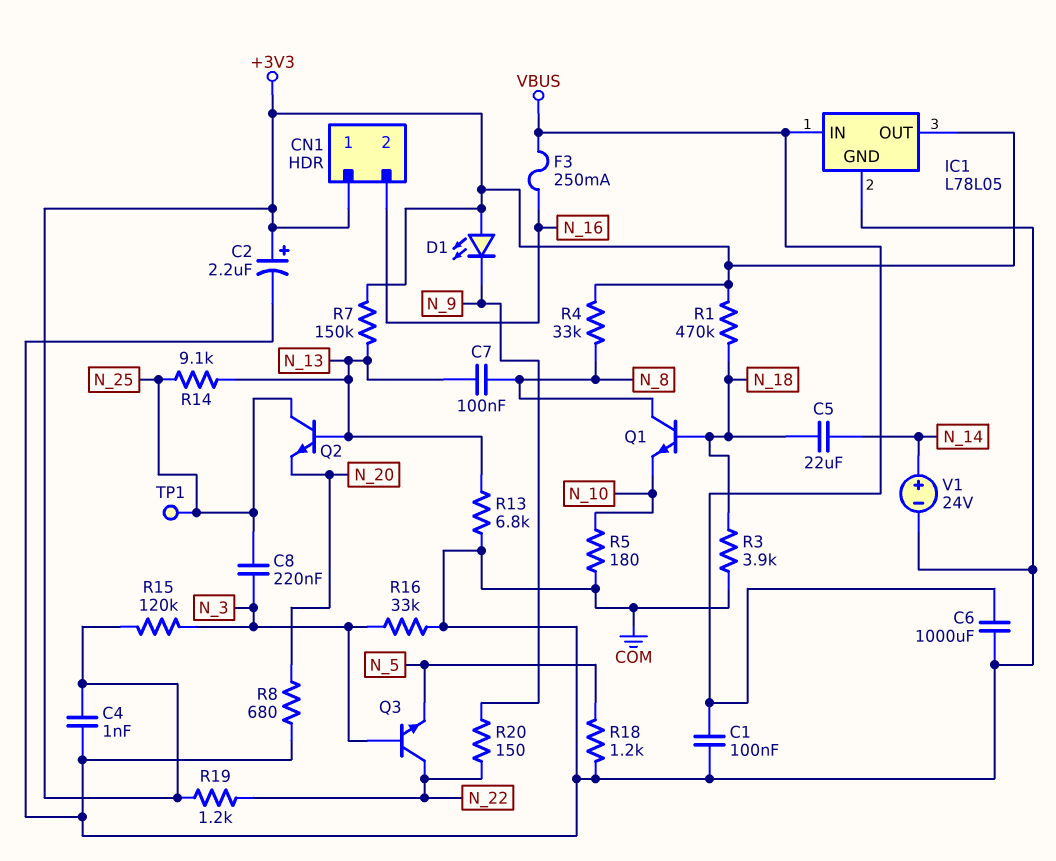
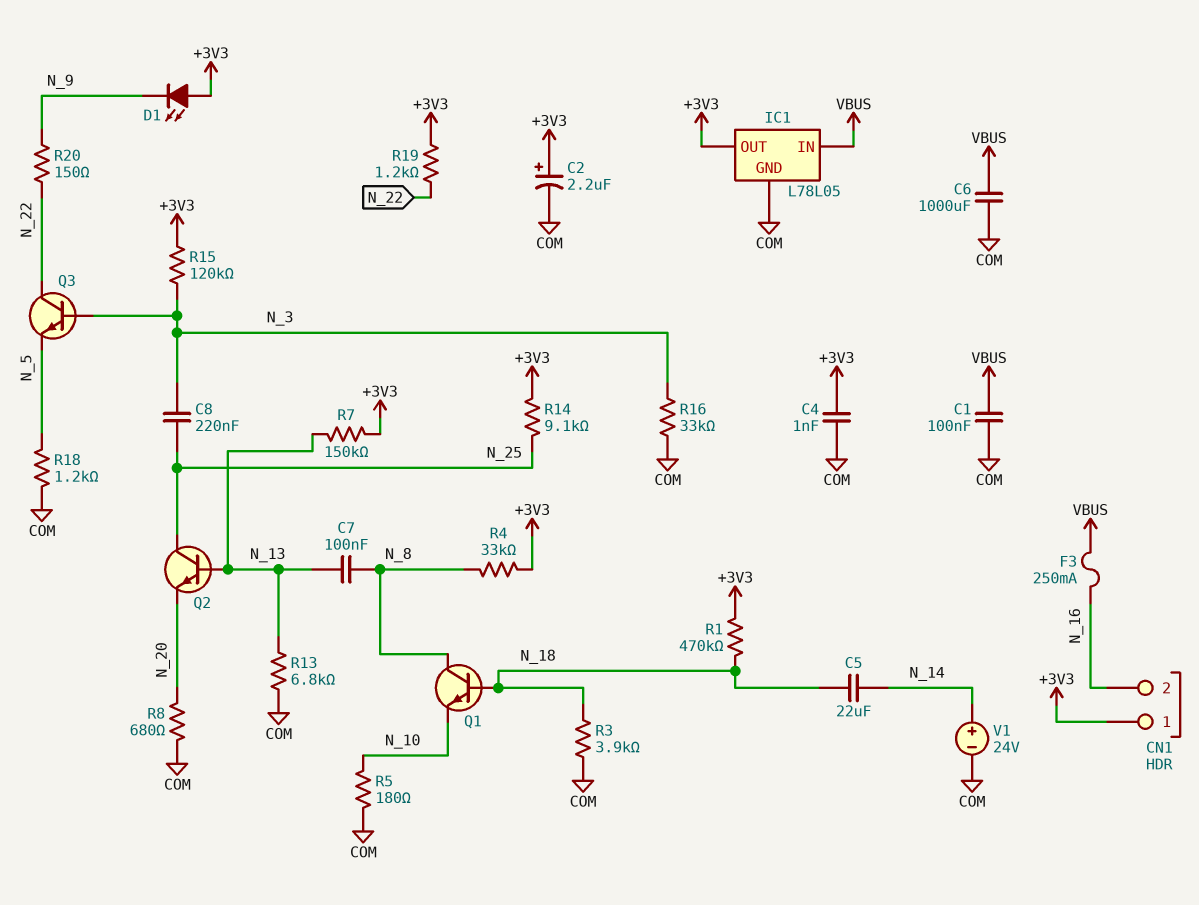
R14: 9.1k (N_13, N_25) -> 9.1k (+3V3, N_25)
TP1: test point (N_25) -> none

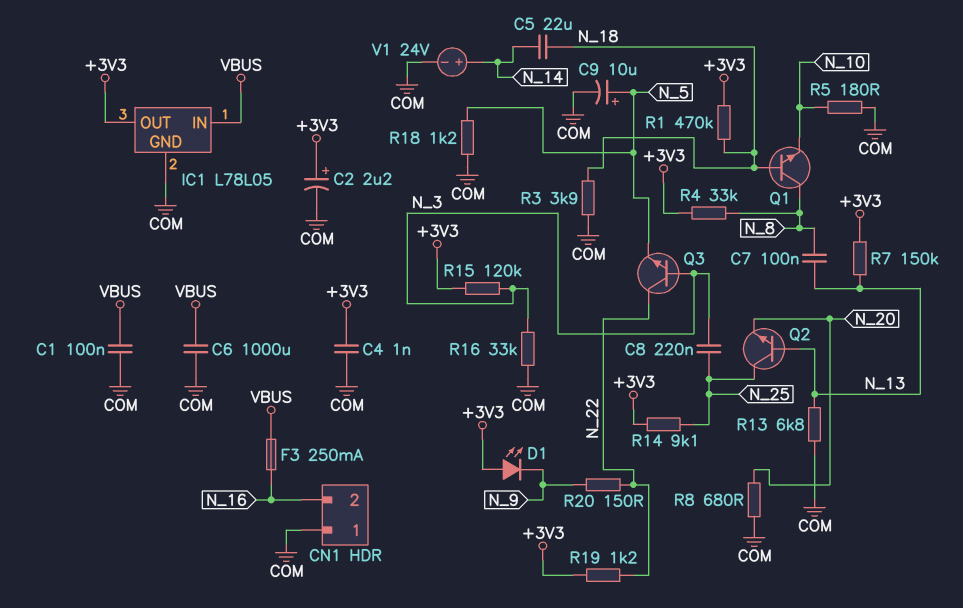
C9: none -> 10uF (plus N_5, minus COM)
CN1 pin 1: +3V3 -> COM

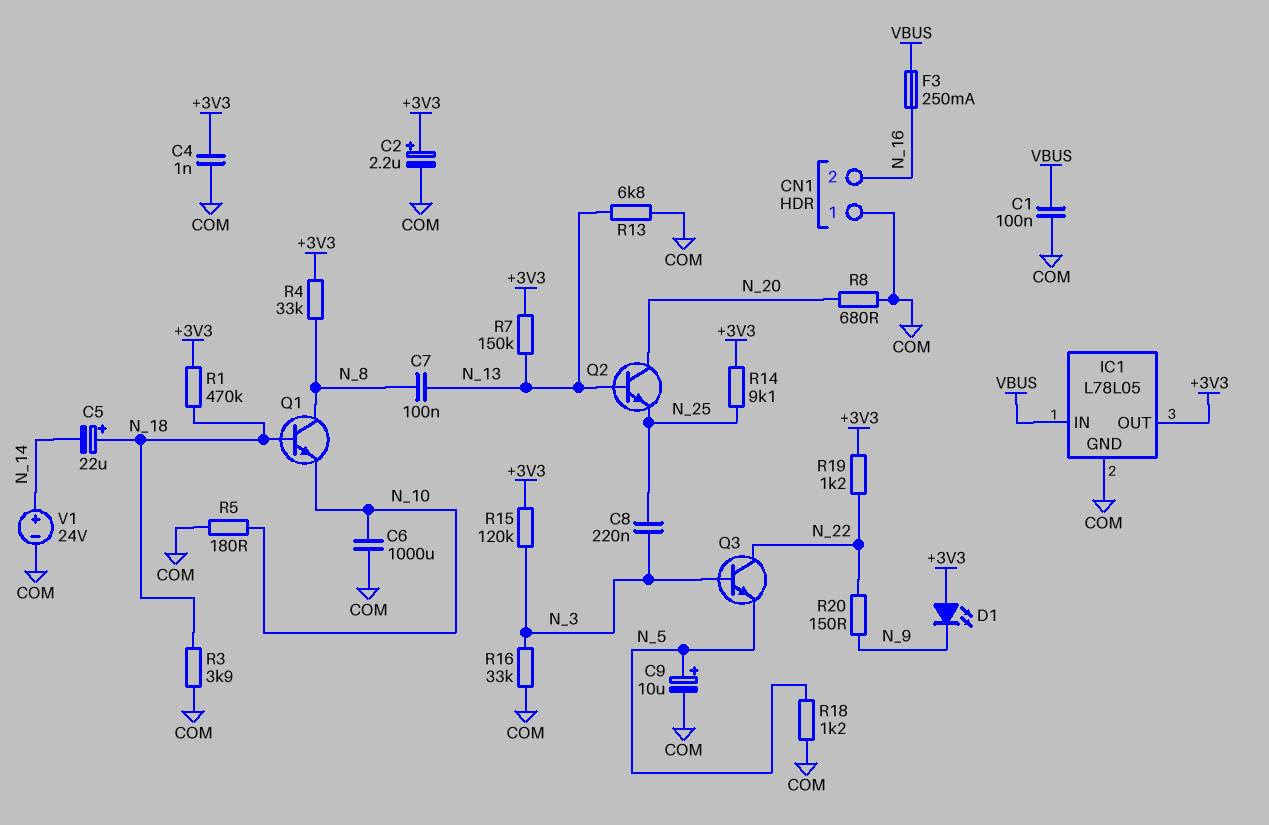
C5: 22uF (N_14, N_18) -> 22uF (plus N_18, minus N_14)
C6: 1000uF (COM, VBUS) -> 1000uF (COM, N_10)
Q2: NPN (B N_13, C N_25, E N_20) -> NPN (B N_13, C N_20, E N_25)

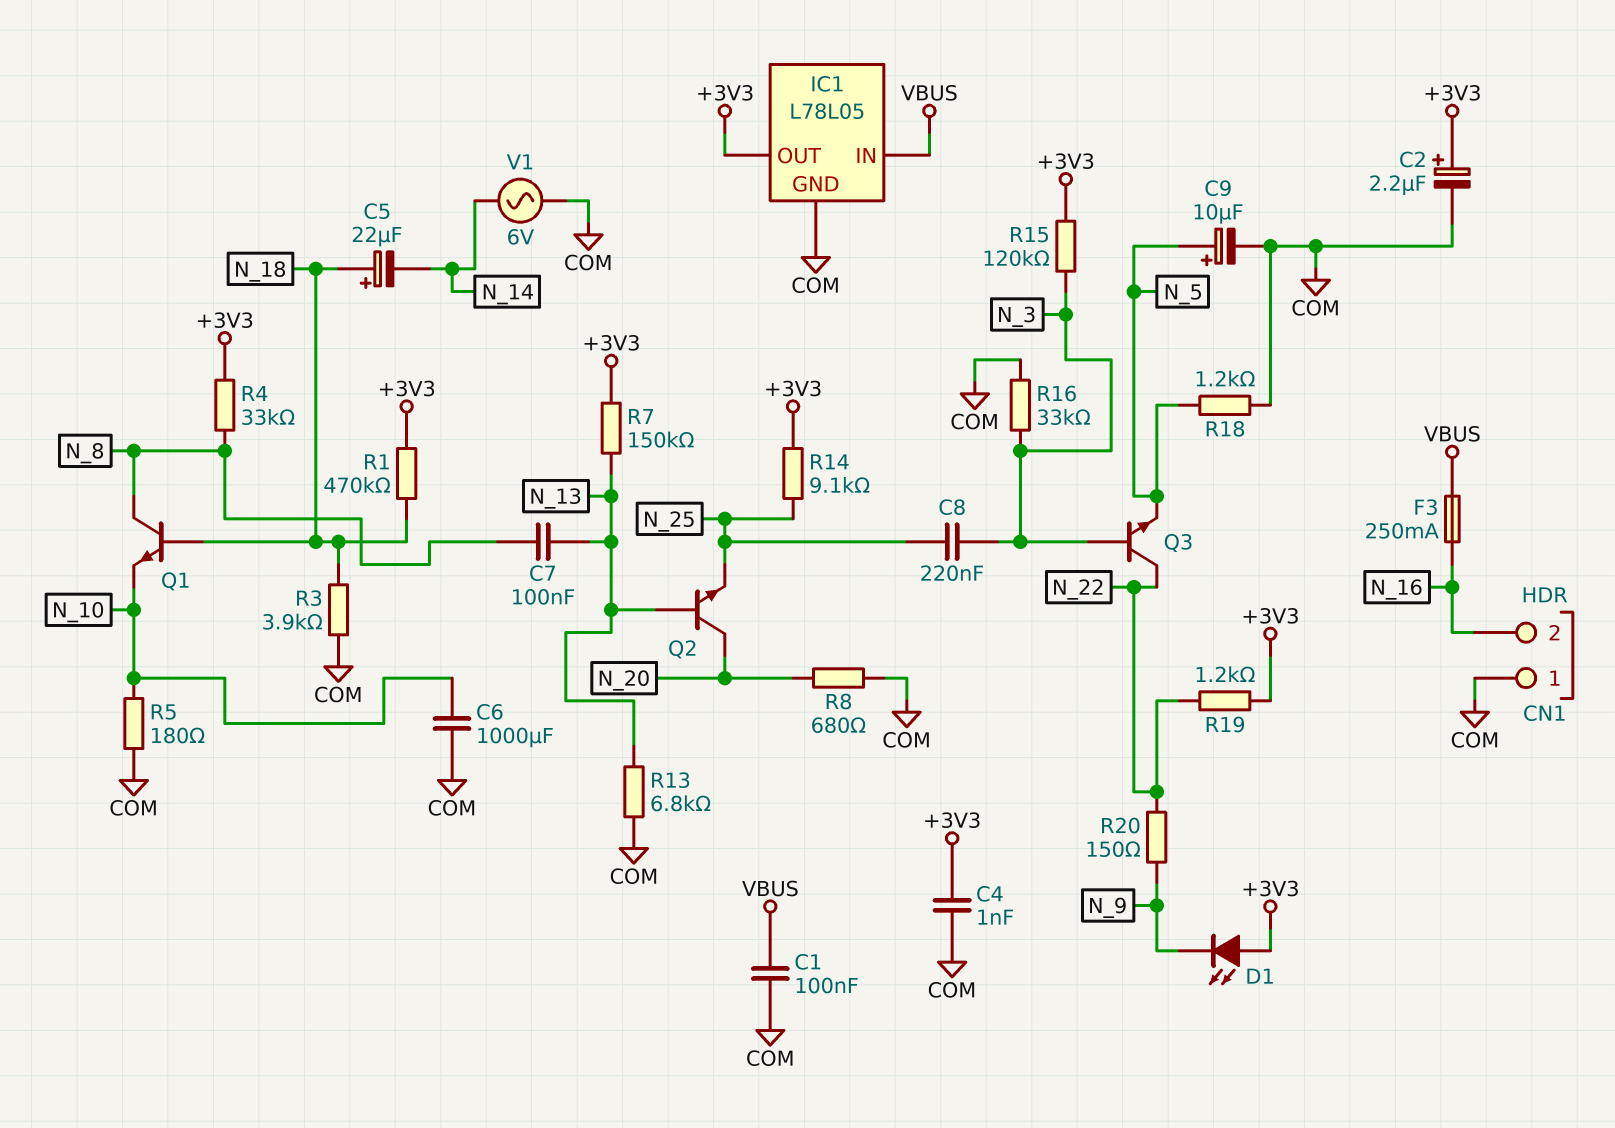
V1: 24V (plus N_14, minus COM) -> AC 6V (COM, N_14)

